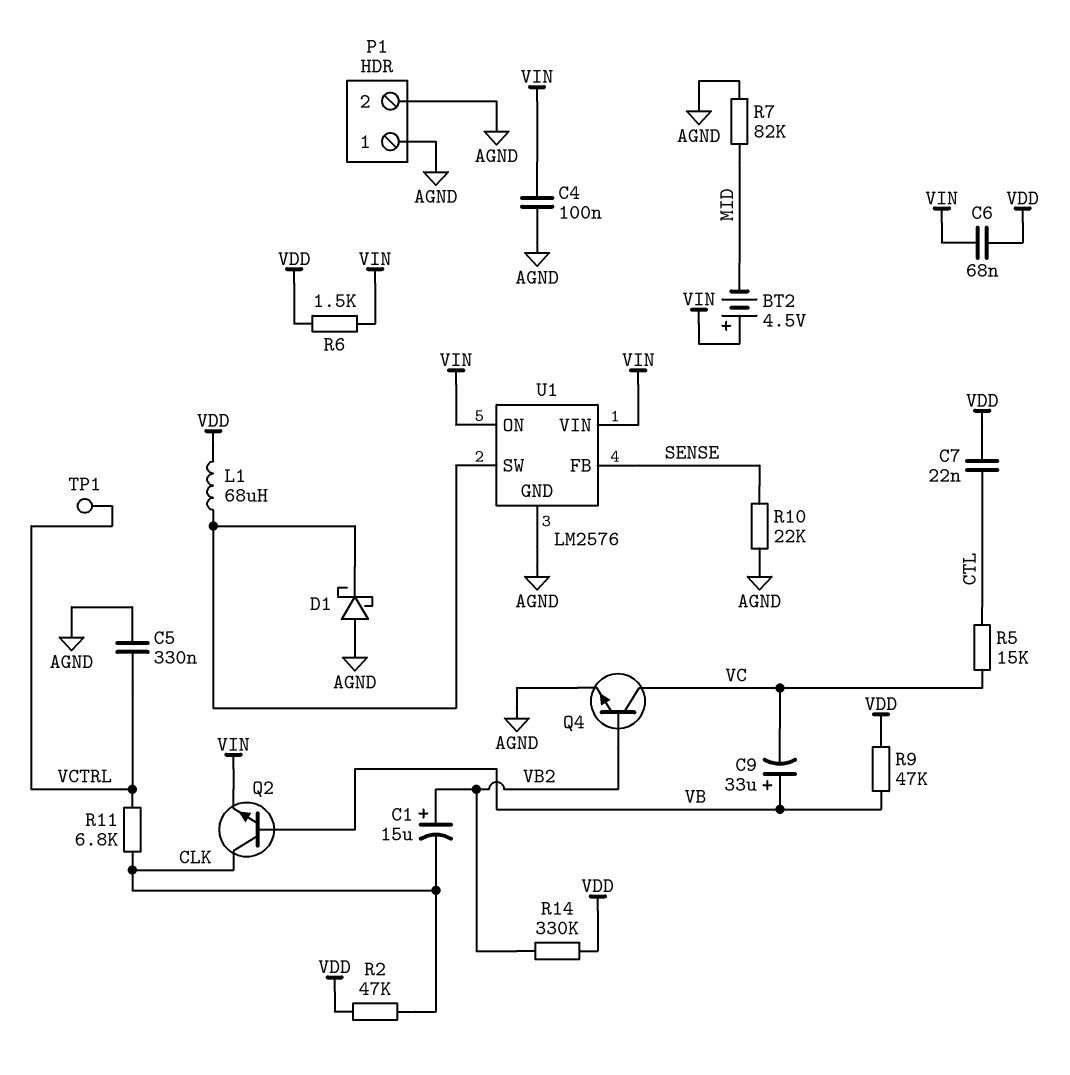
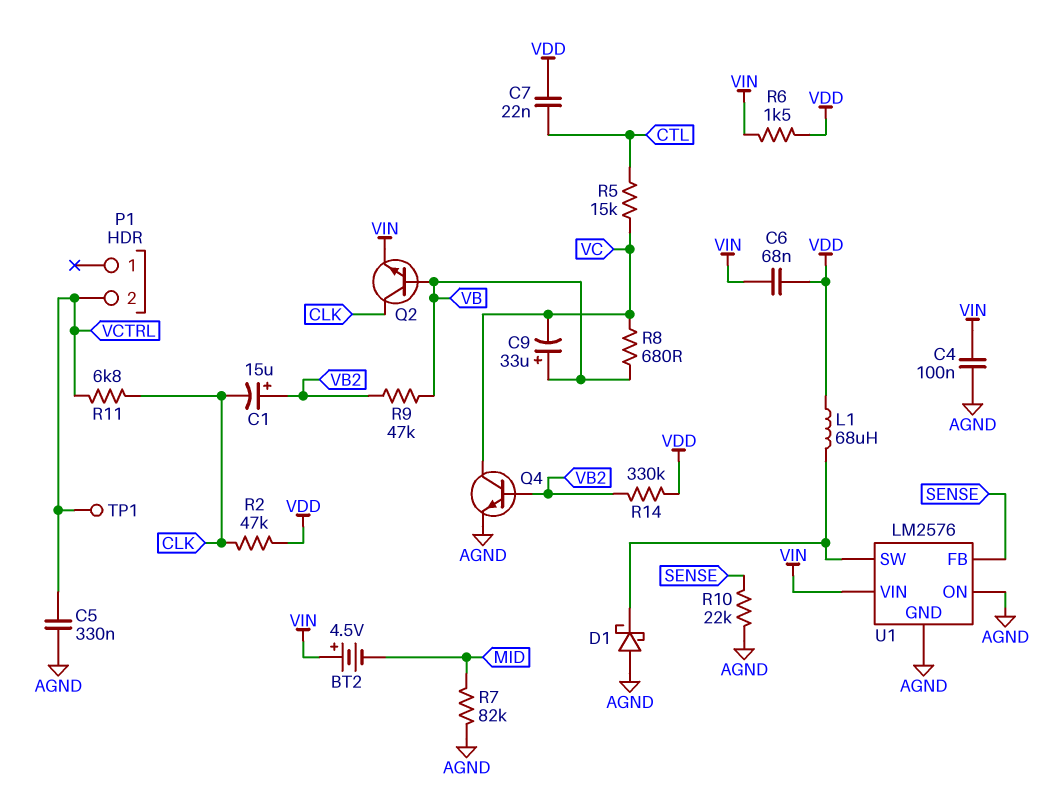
P1 pin 1: AGND -> none
P1 pin 2: AGND -> VCTRL
R8: none -> 680 (VB, VC)
R9: 47k (VB, VDD) -> 47k (VB, VB2)
U1 pin ON: VIN -> AGND

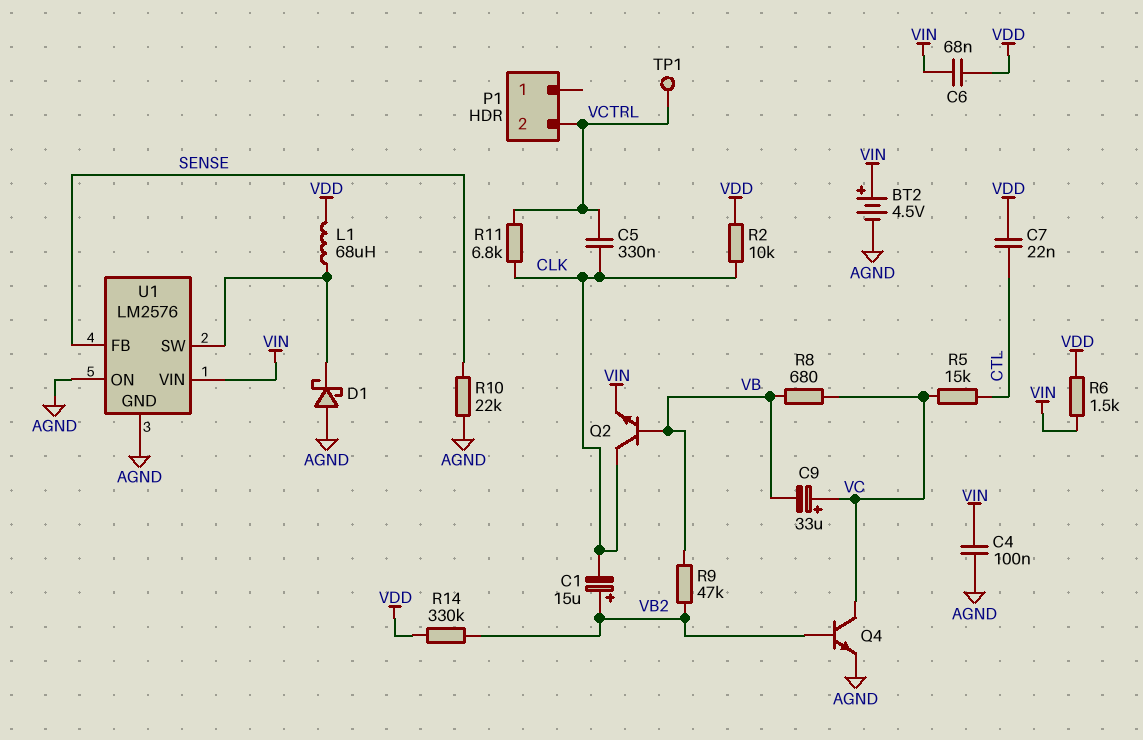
BT2: 4.5V (plus VIN, minus MID) -> 4.5V (plus VIN, minus AGND)
C5: 330nF (AGND, VCTRL) -> 330nF (CLK, VCTRL)
C9: 33uF (plus VB, minus VC) -> 33uF (plus VC, minus VB)
R2: 47k (CLK, VDD) -> 10k (CLK, VDD)
R7: 82k (AGND, MID) -> none

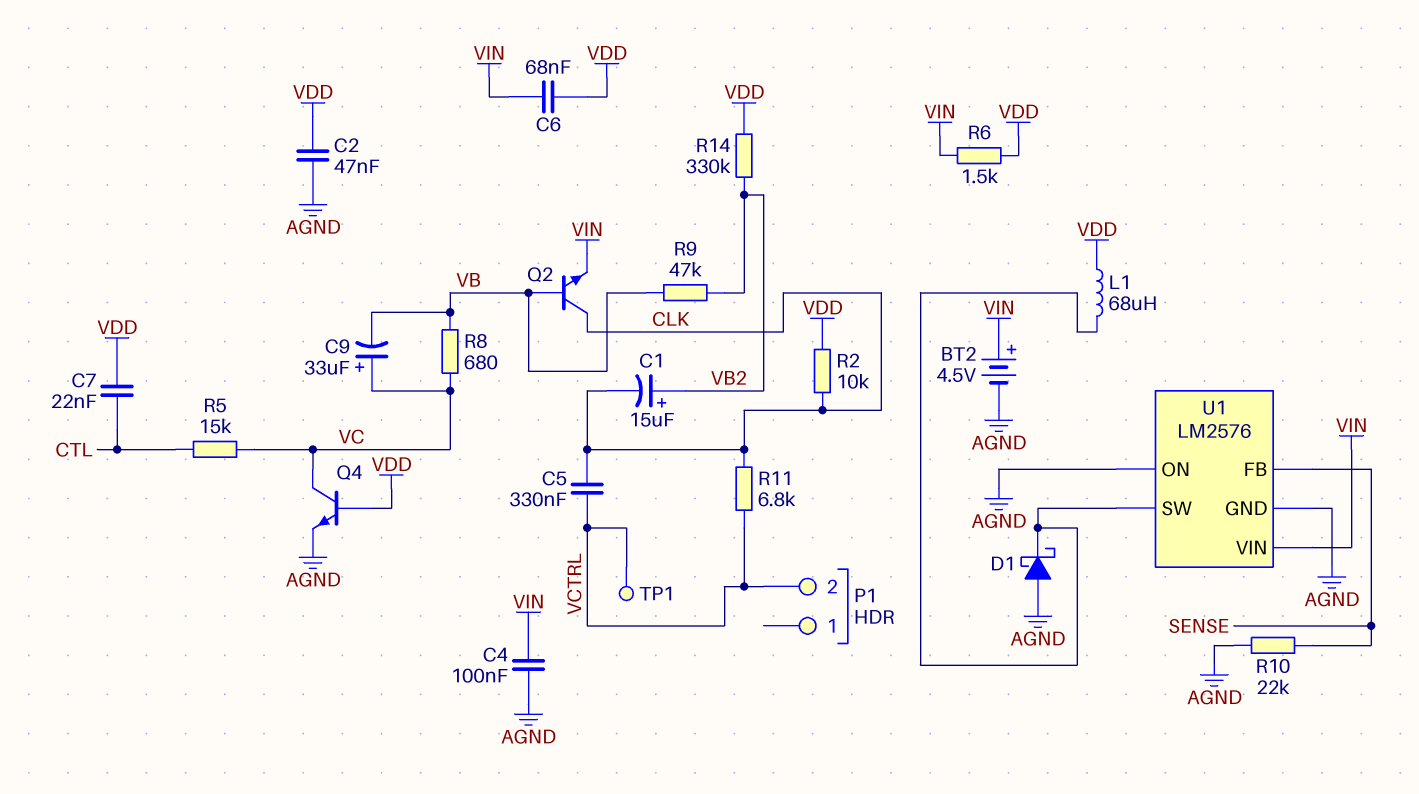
C2: none -> 47nF (AGND, VDD)
Q4: NPN (B VB2, C VC, E AGND) -> NPN (B VDD, C VC, E AGND)

